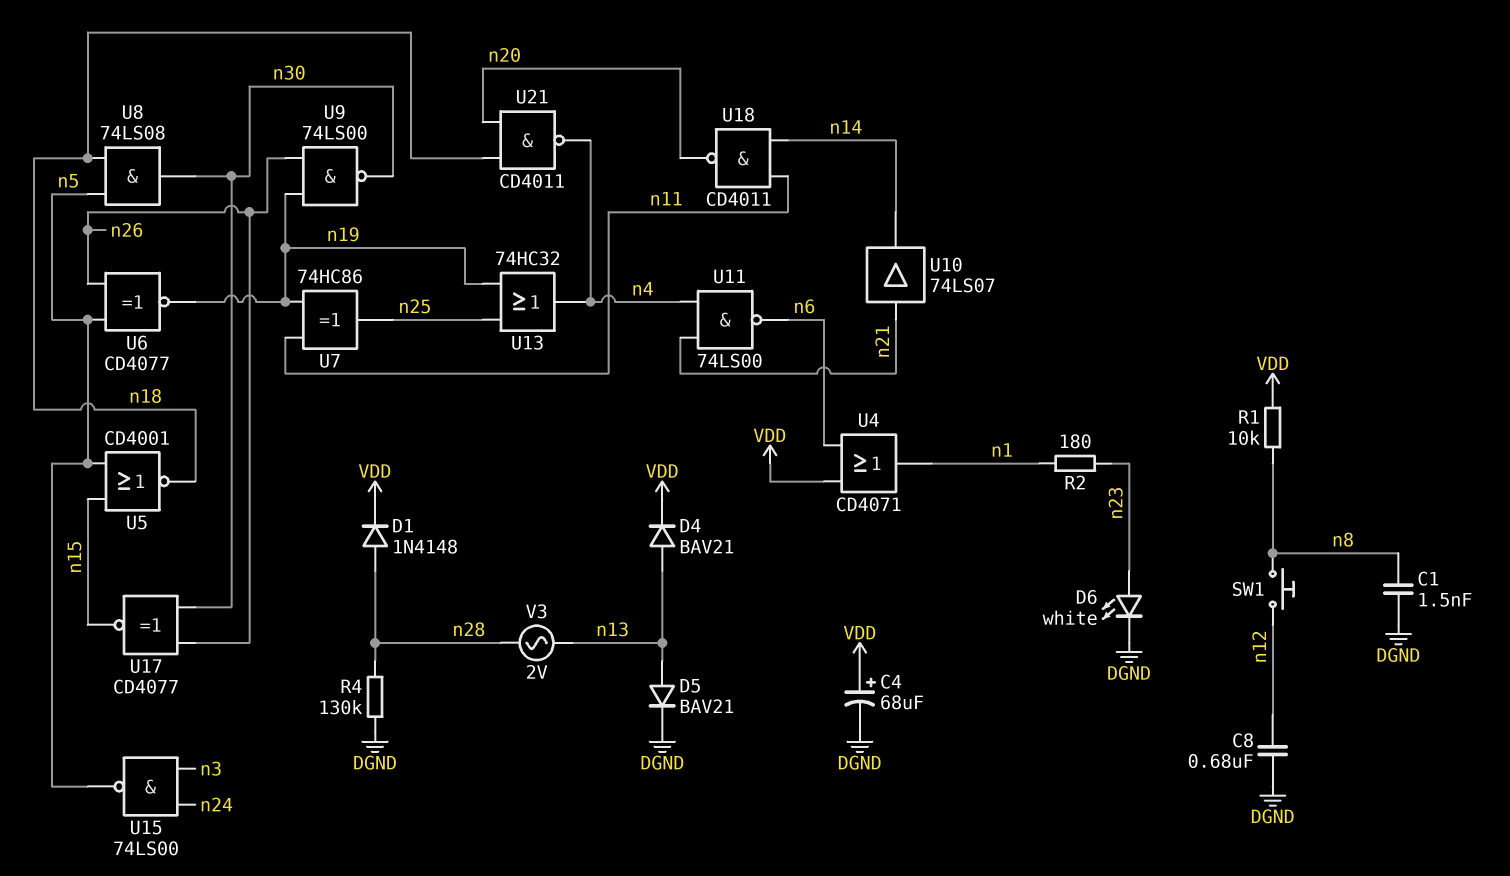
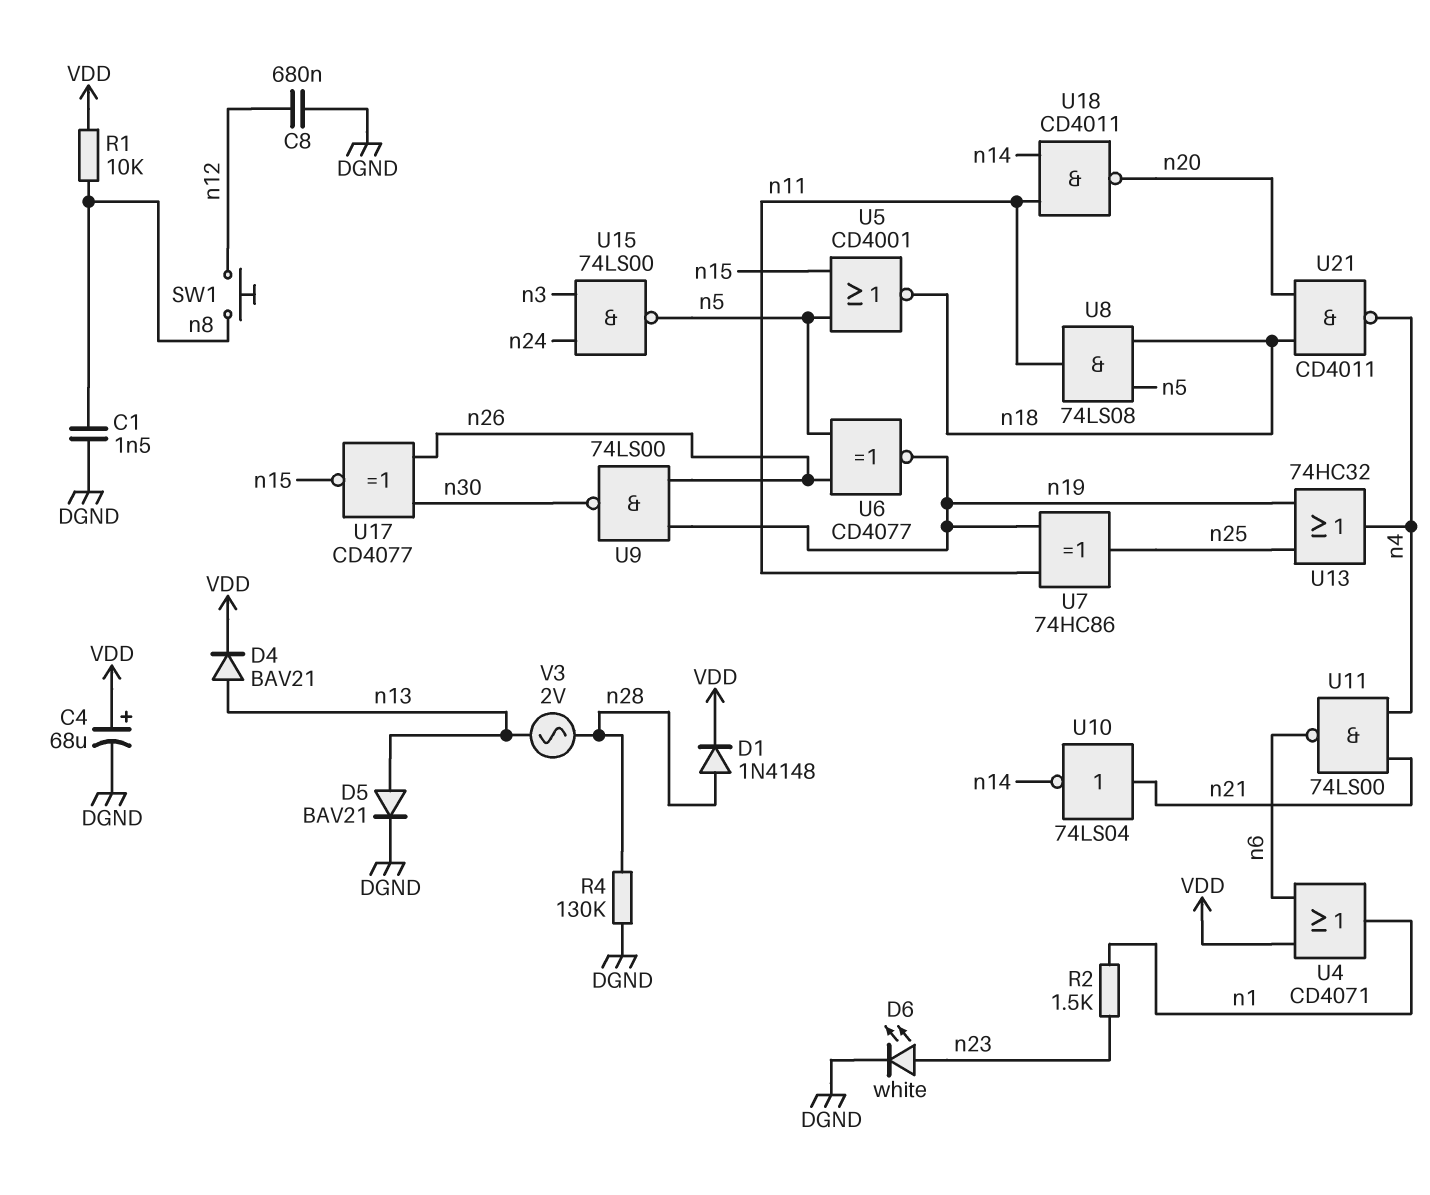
R2: 180 (n1, n23) -> 1.5k (n1, n23)
U8: AND 74LS08 (in n5, in n18, out n30) -> AND 74LS08 (in n5, in n18, out n11)
U10: buffer 74LS07 (in n21, out n14) -> NOT 74LS04 (in n21, out n14)

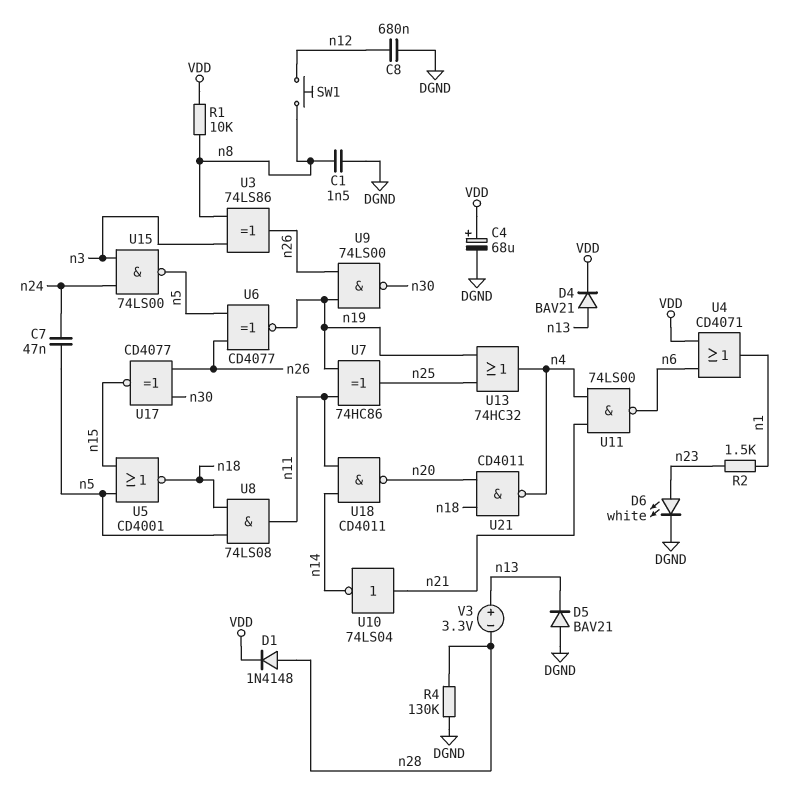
C7: none -> 47nF (n5, n24)
D5: diode BAV21 (A n13, K DGND) -> diode BAV21 (A DGND, K n13)
U3: none -> XOR 74LS86 (in n3, in n8, out n26)
V3: AC 2V (n13, n28) -> 3.3V (plus n13, minus n28)

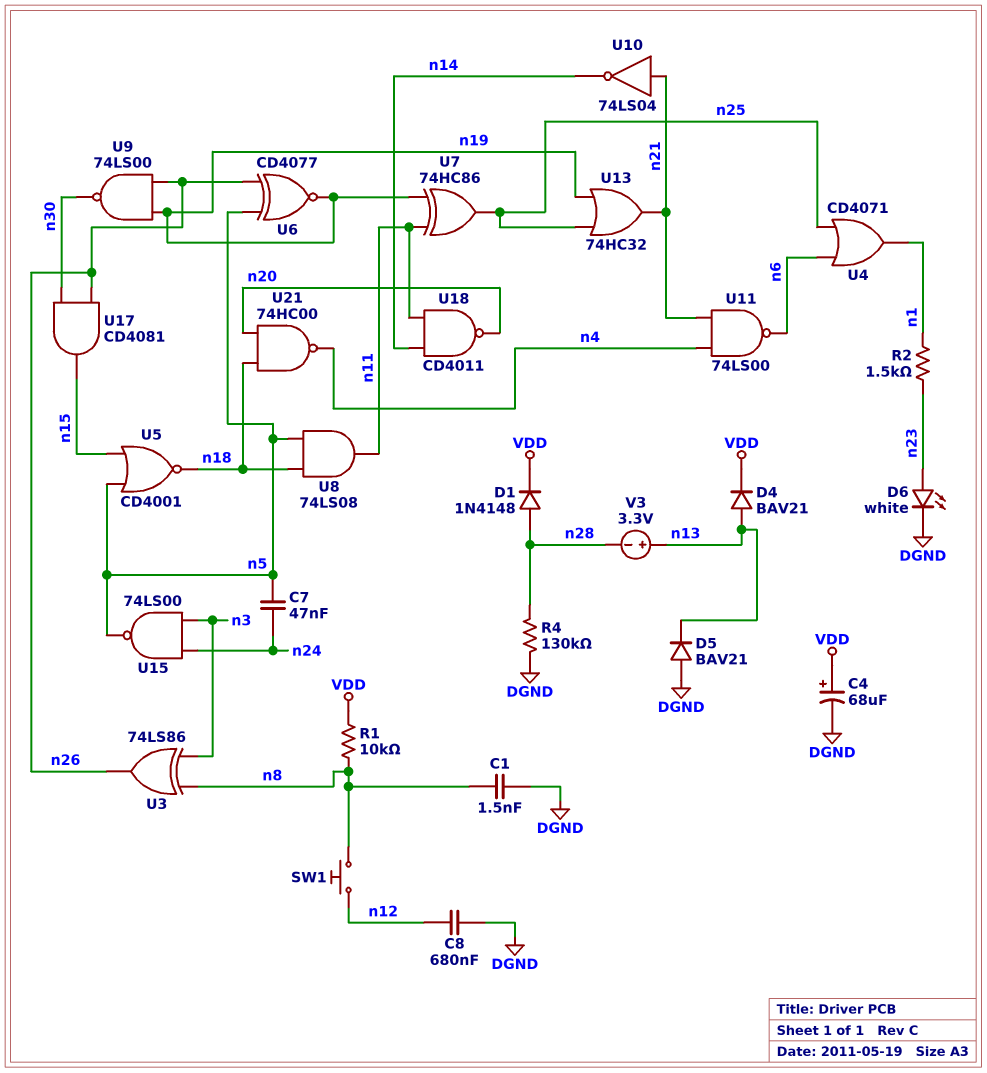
U4: OR CD4071 (in VDD, in n6, out n1) -> OR CD4071 (in n6, in n25, out n1)
U13: OR 74HC32 (in n19, in n25, out n4) -> OR 74HC32 (in n19, in n25, out n21)
U17: XNOR CD4077 (in n26, in n30, out n15) -> AND CD4081 (in n26, in n30, out n15)
U21: NAND CD4011 (in n18, in n20, out n4) -> NAND 74HC00 (in n18, in n20, out n4)

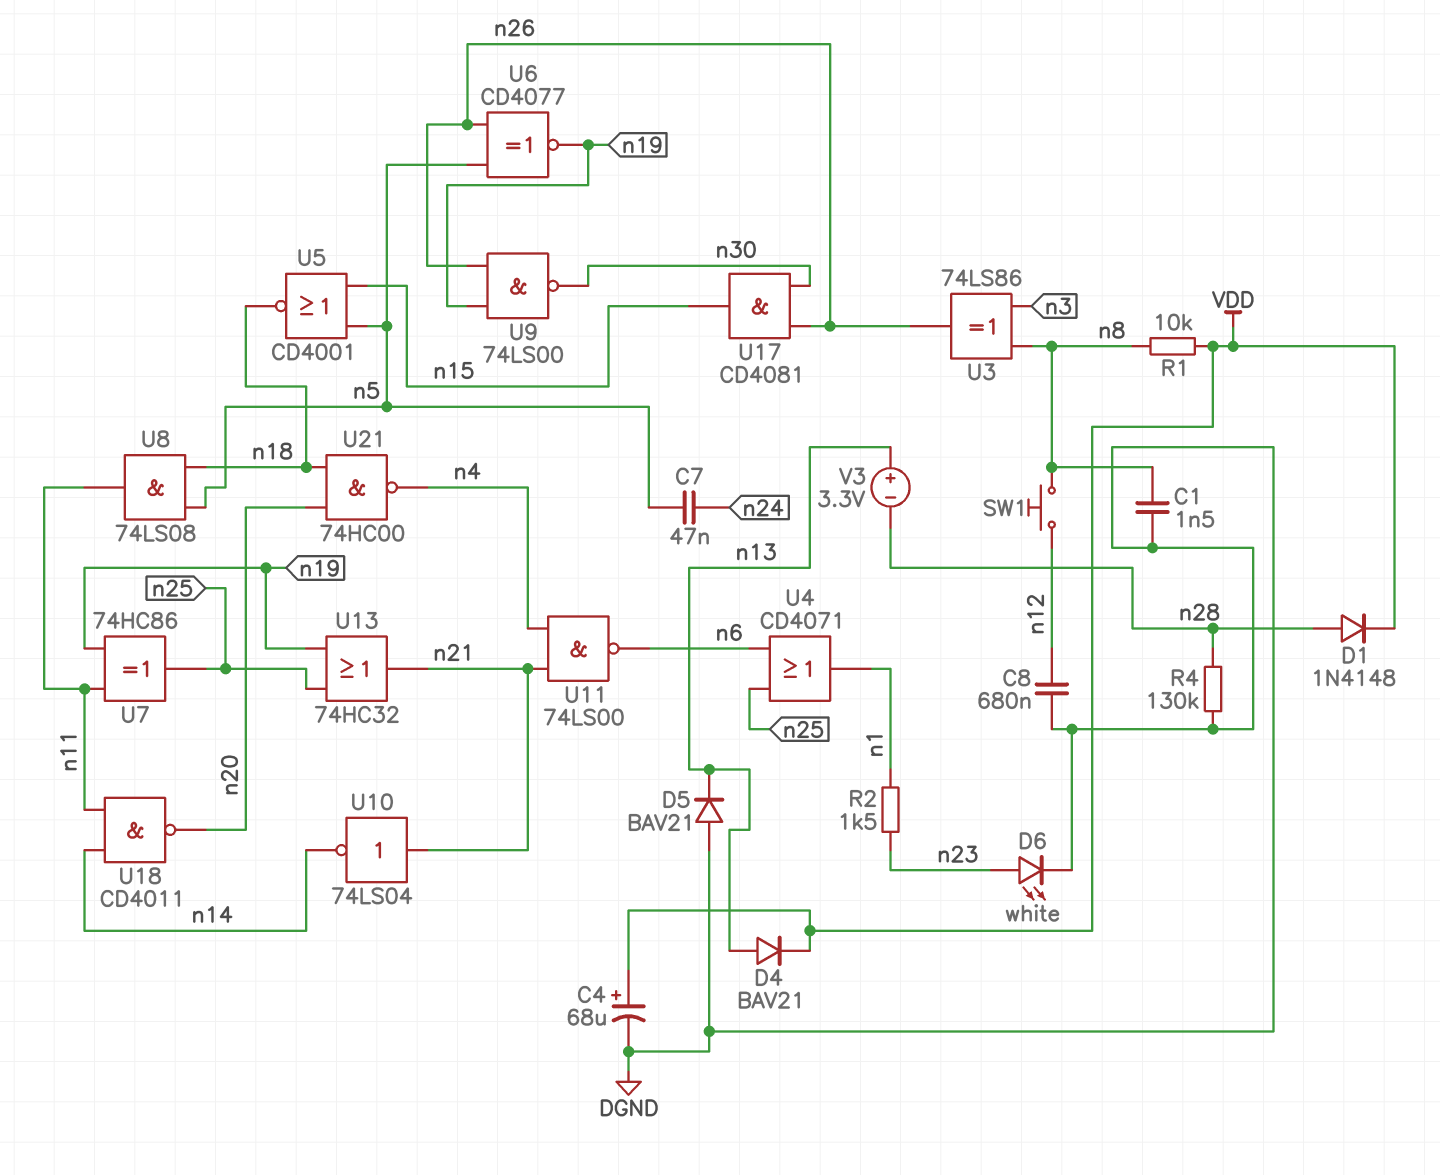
U15: NAND 74LS00 (in n3, in n24, out n5) -> none

